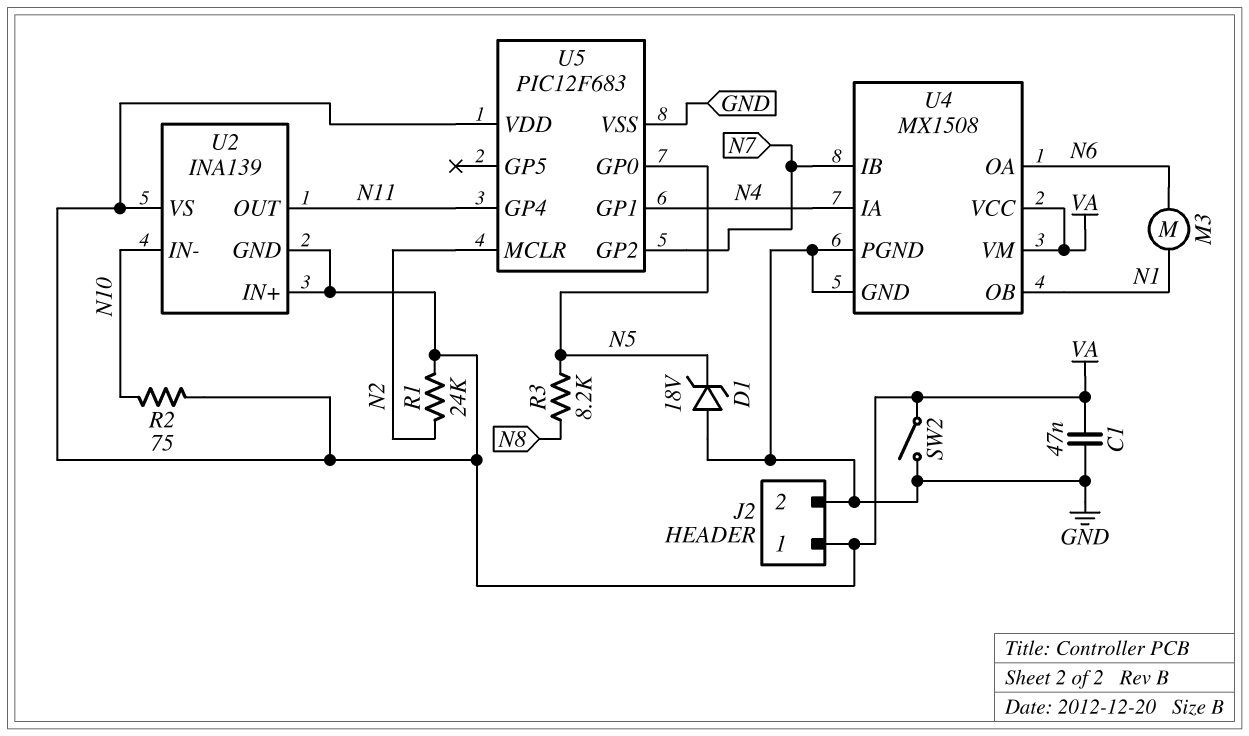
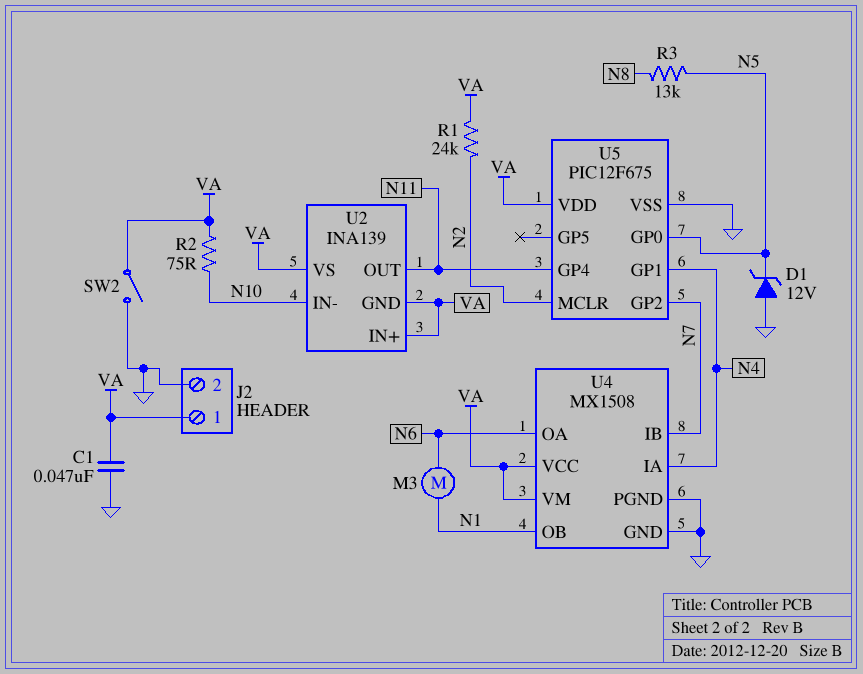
D1: zener 18V (A GND, K N5) -> zener 12V (A GND, K N5)
R3: 8.2k (N5, N8) -> 13k (N5, N8)
U5: PIC12F683 -> PIC12F675

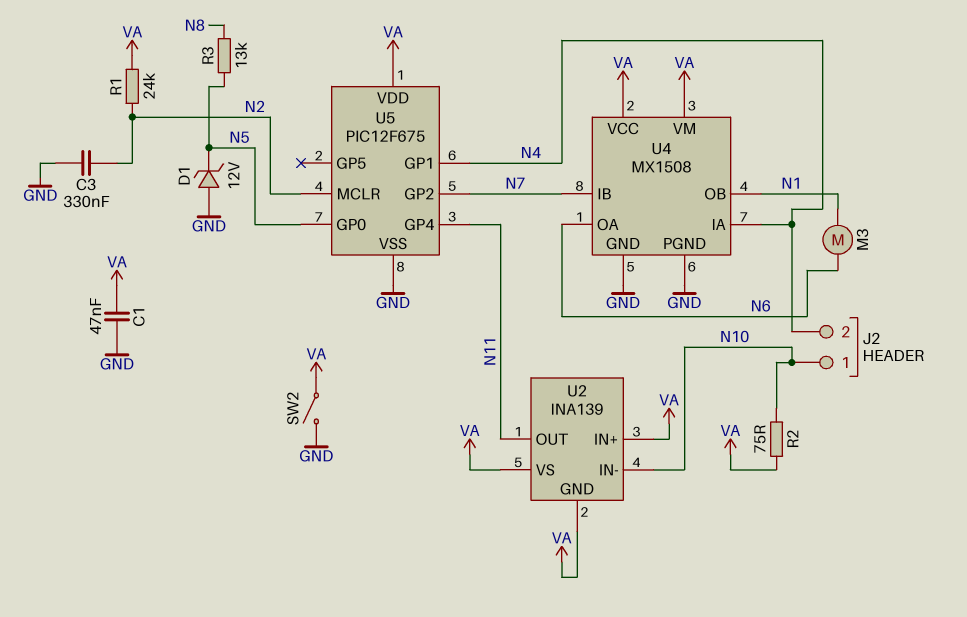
C3: none -> 330nF (GND, N2)
J2 pin 1: VA -> N10
J2 pin 2: GND -> N4

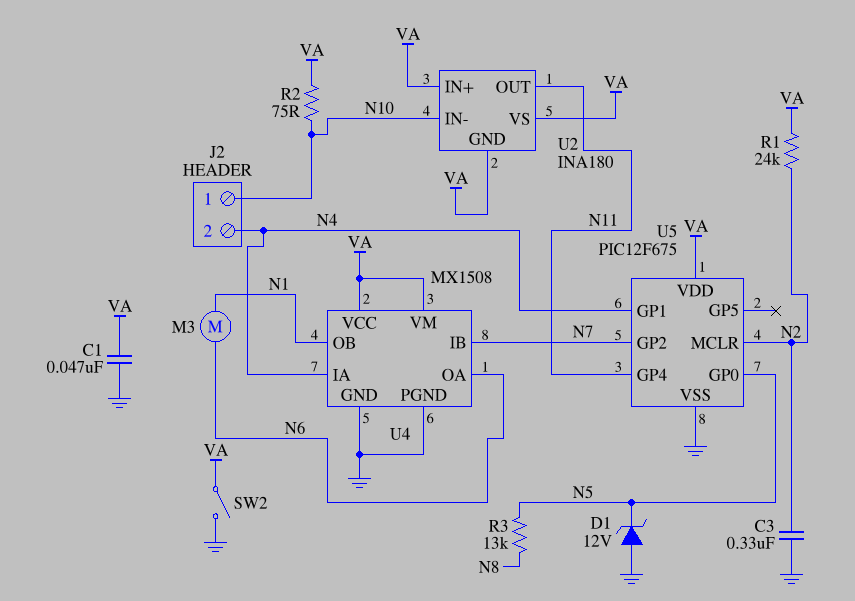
U2: INA139 -> INA180

